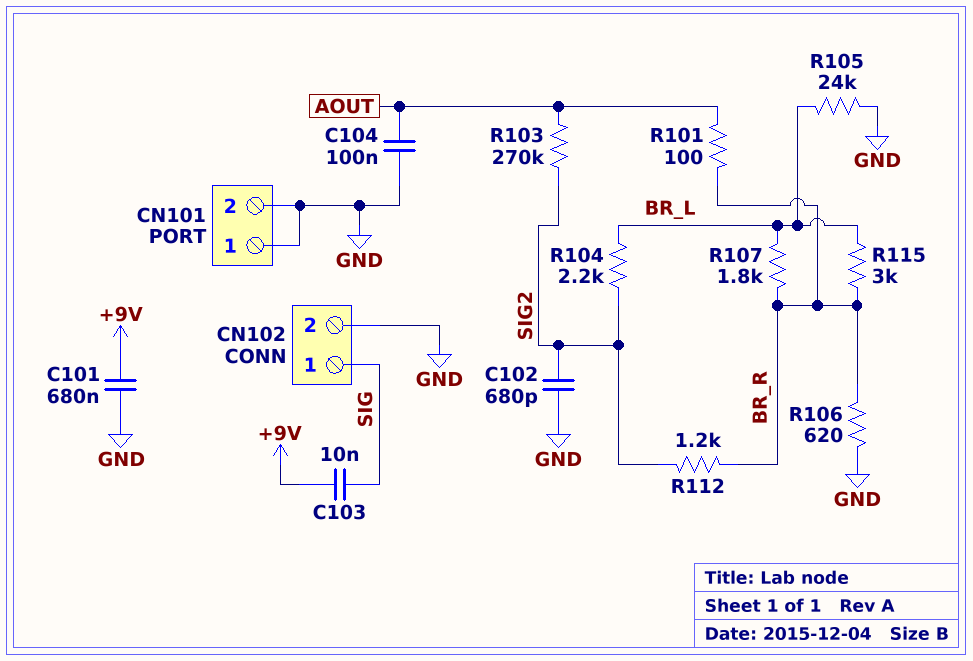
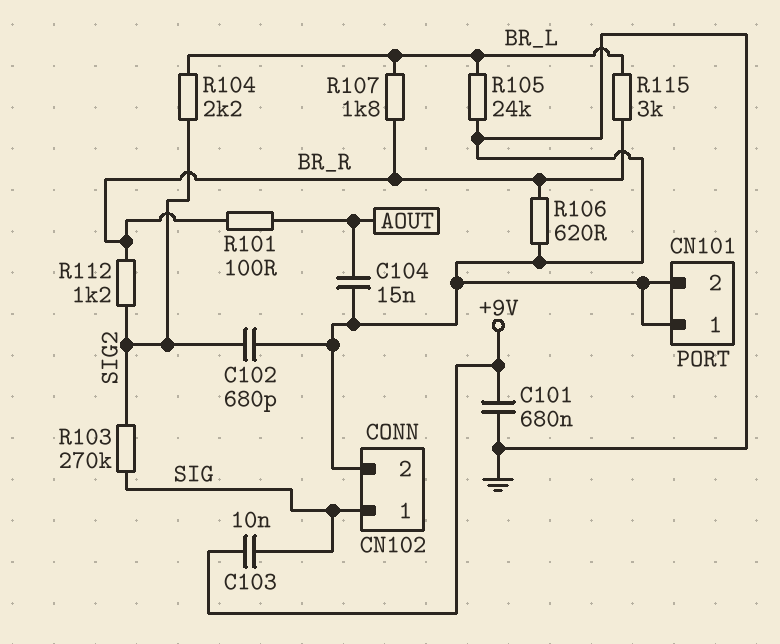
C104: 100nF (AOUT, GND) -> 15nF (AOUT, GND)
R103: 270k (AOUT, SIG2) -> 270k (SIG, SIG2)

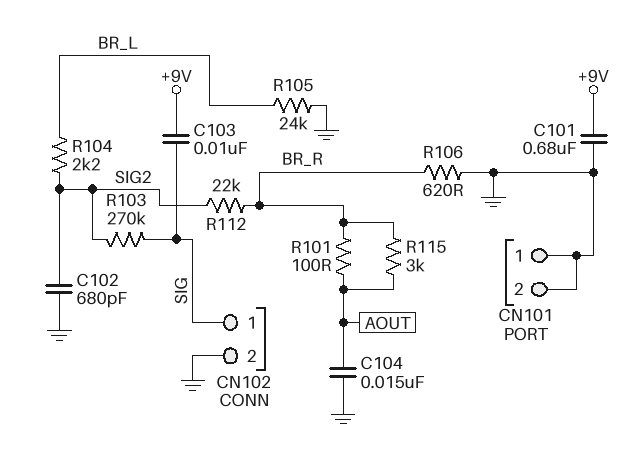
R107: 1.8k (BR_L, BR_R) -> none
R112: 1.2k (BR_R, SIG2) -> 22k (BR_R, SIG2)
R115: 3k (BR_L, BR_R) -> 3k (AOUT, BR_R)

